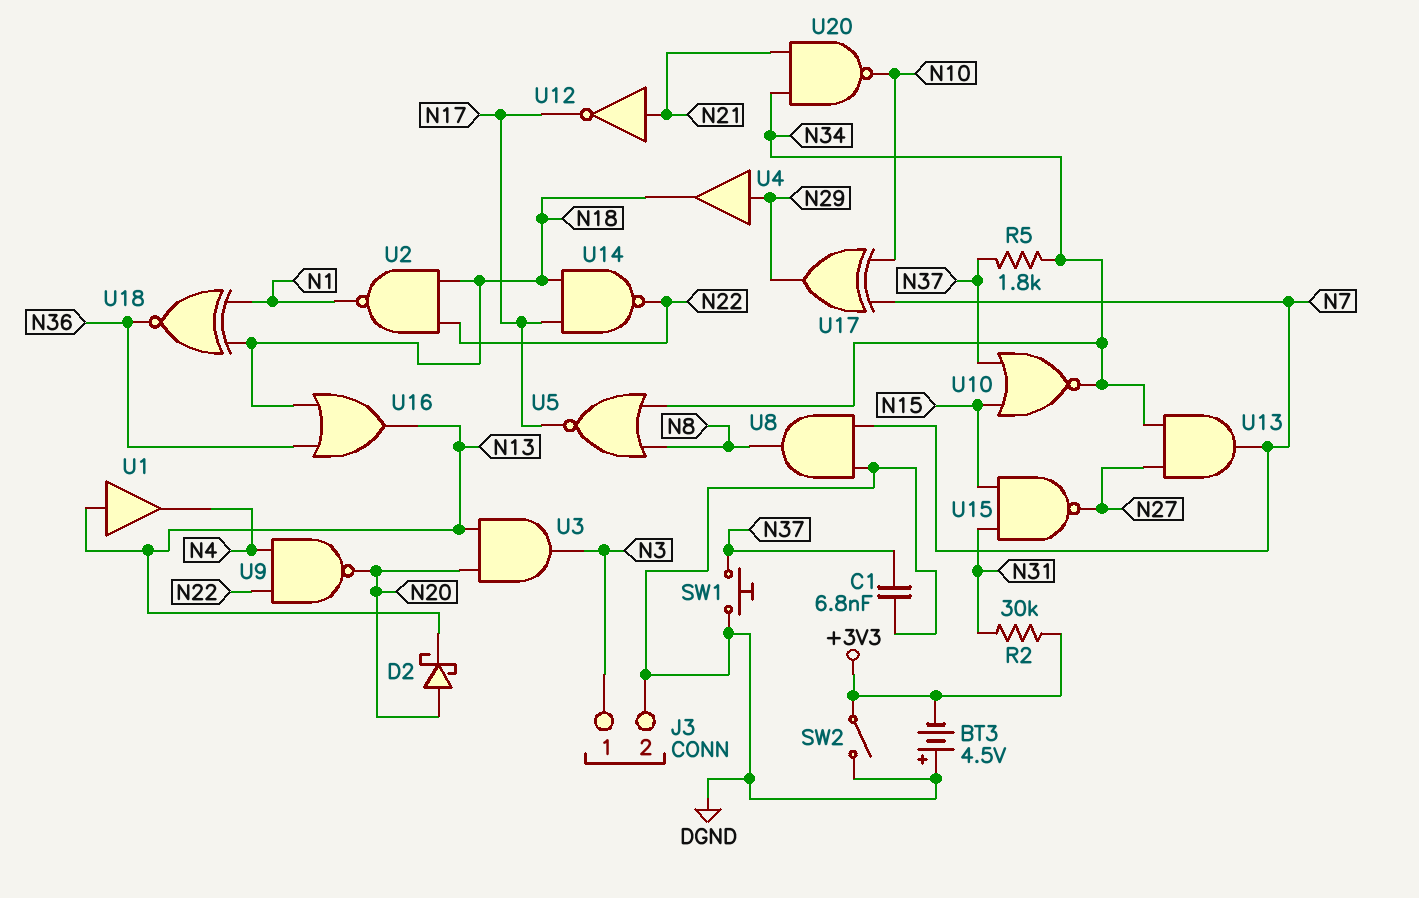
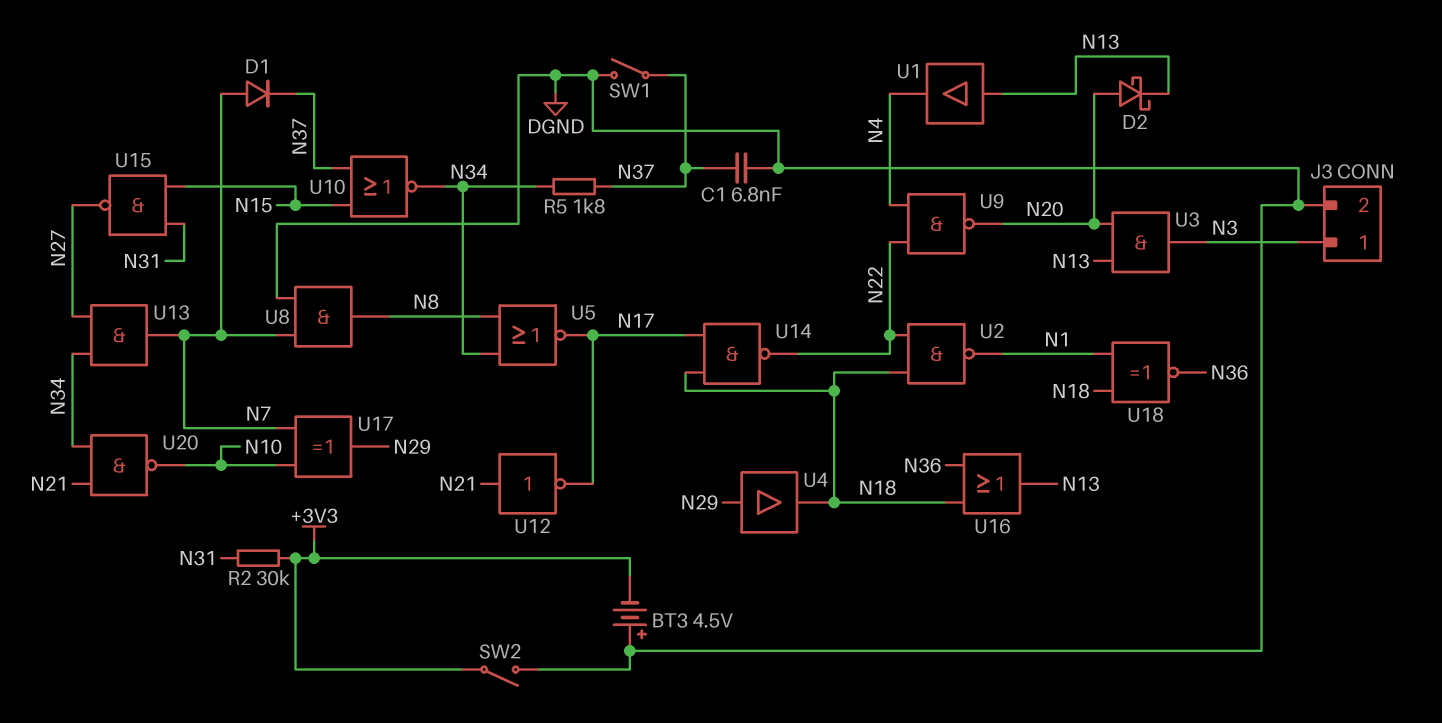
D1: none -> diode (A N7, K N37)
SW1: button (DGND, N37) -> switch (DGND, N37)

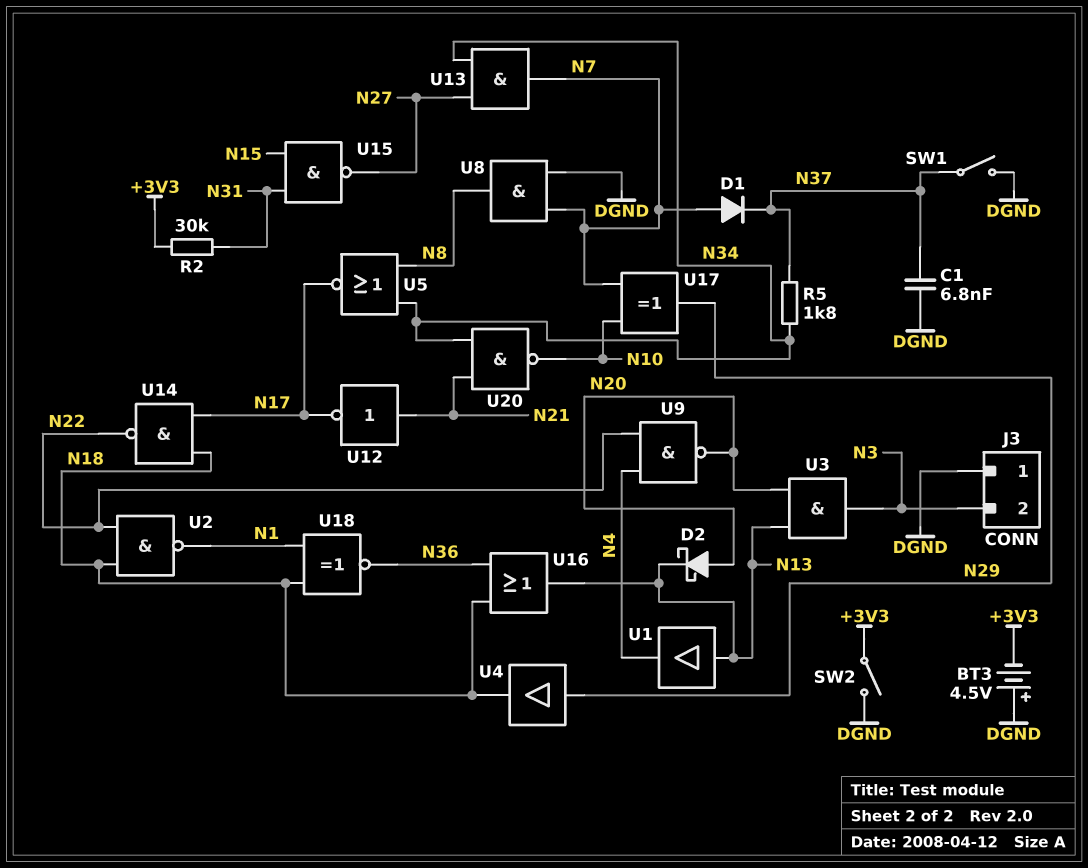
J3 pin 1: N3 -> DGND
J3 pin 2: DGND -> N3
U10: NOR (in N15, in N37, out N34) -> none

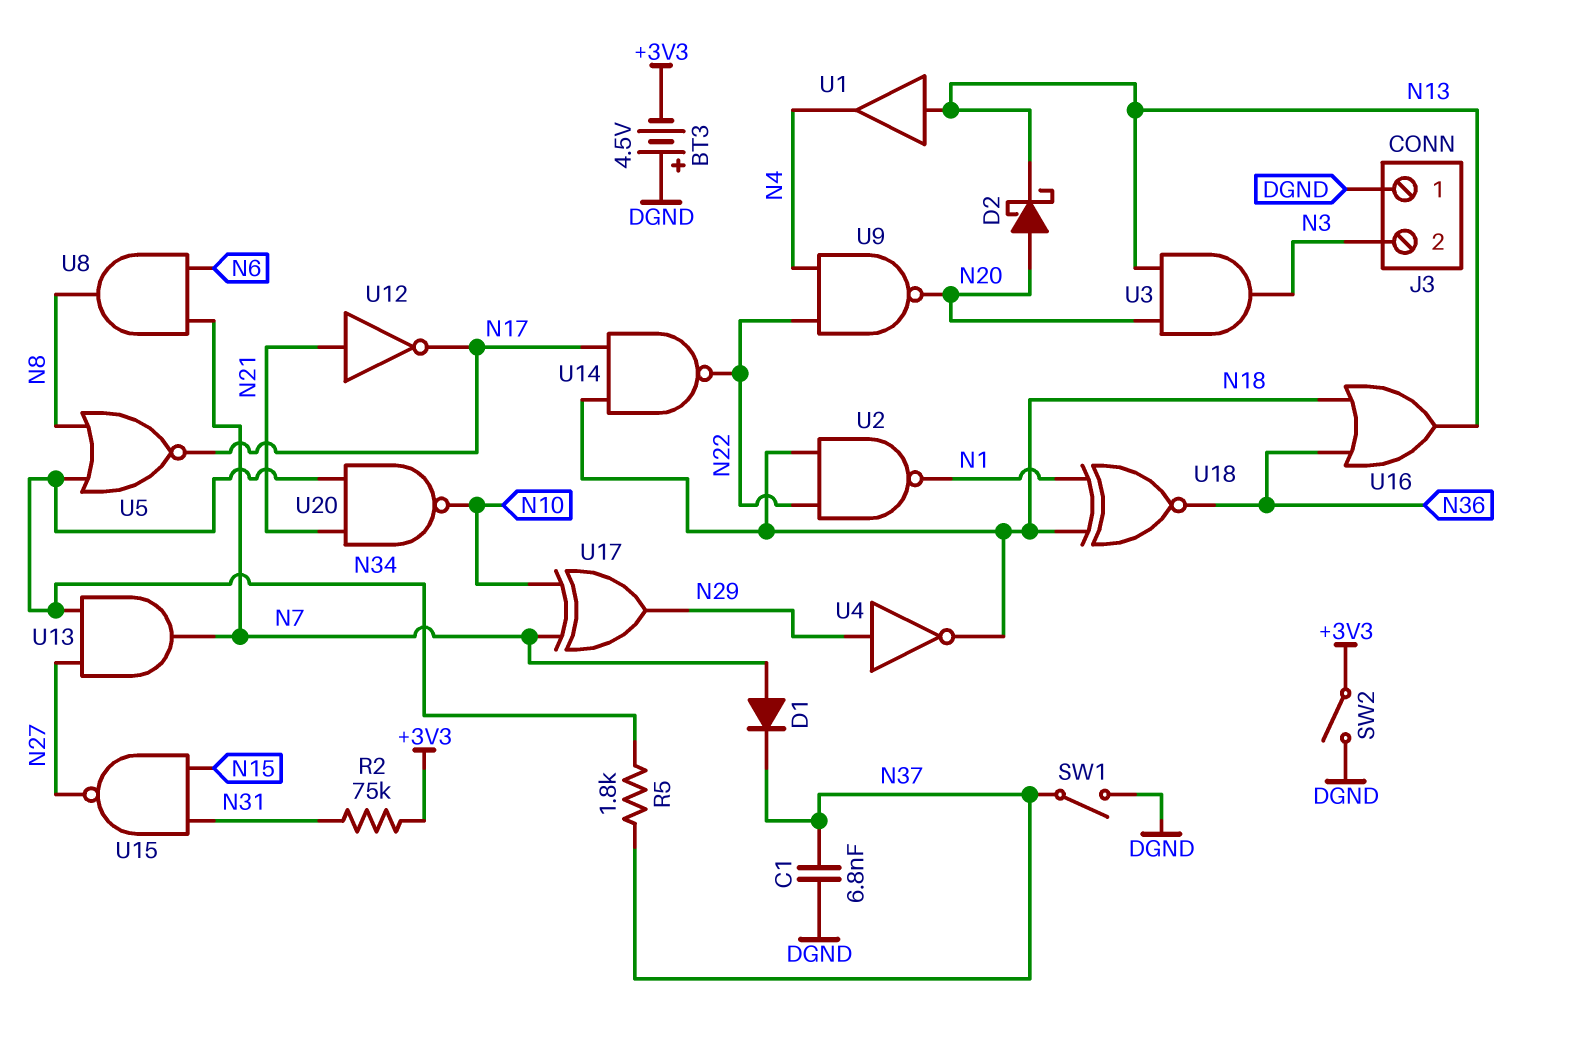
R2: 30k (+3V3, N31) -> 75k (+3V3, N31)
U4: buffer (in N29, out N18) -> NOT (in N29, out N18)
U8: AND (in DGND, in N7, out N8) -> AND (in N6, in N7, out N8)

